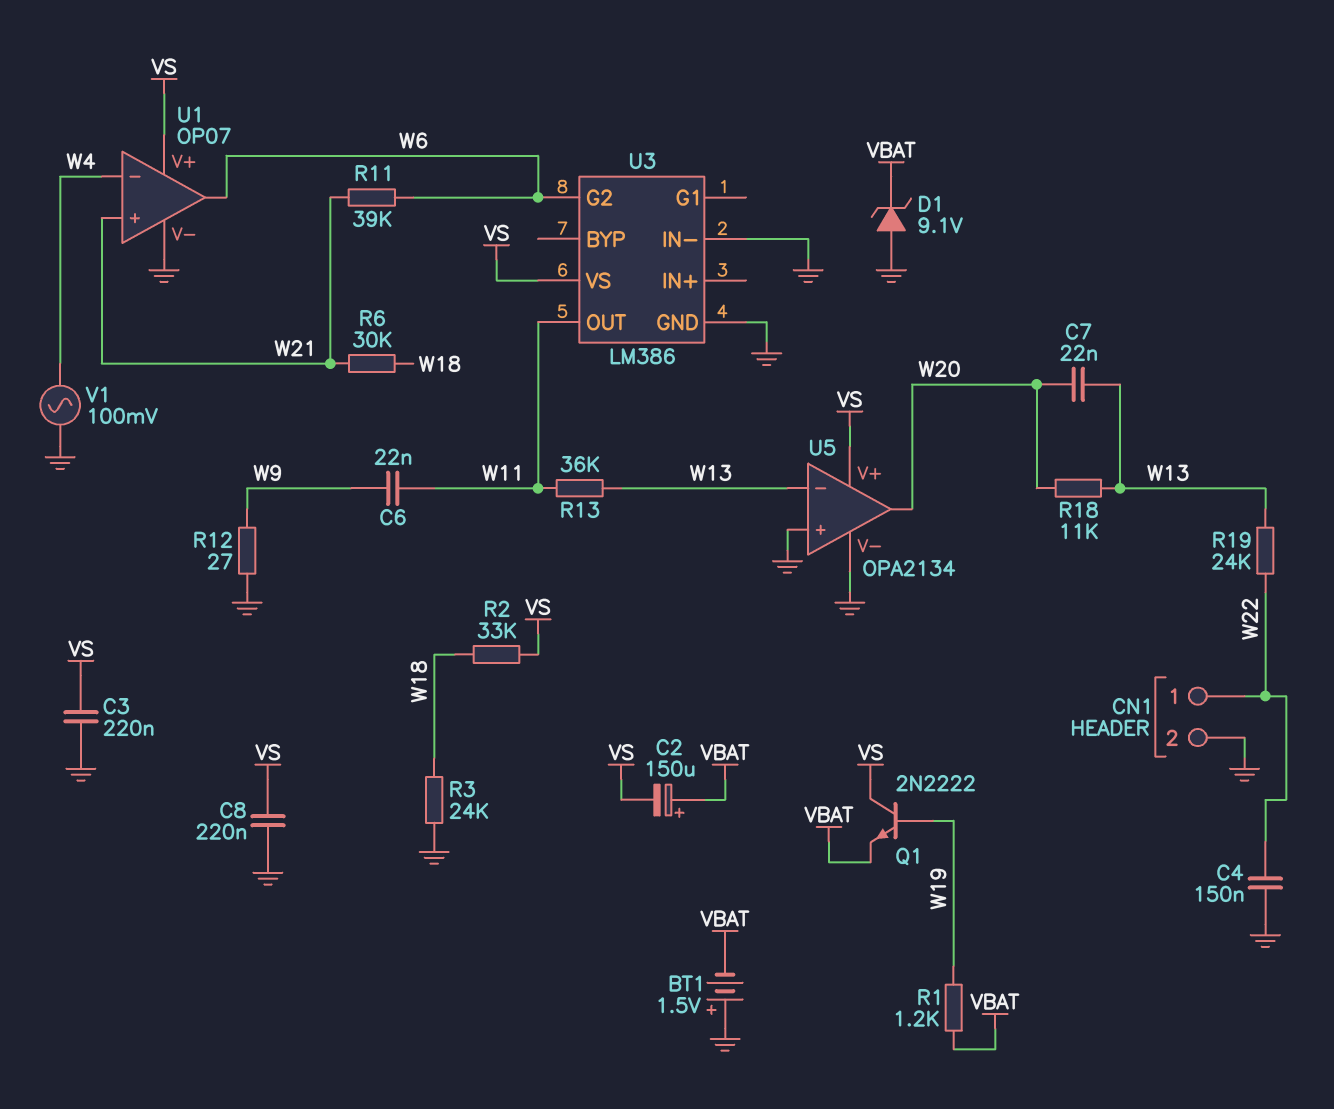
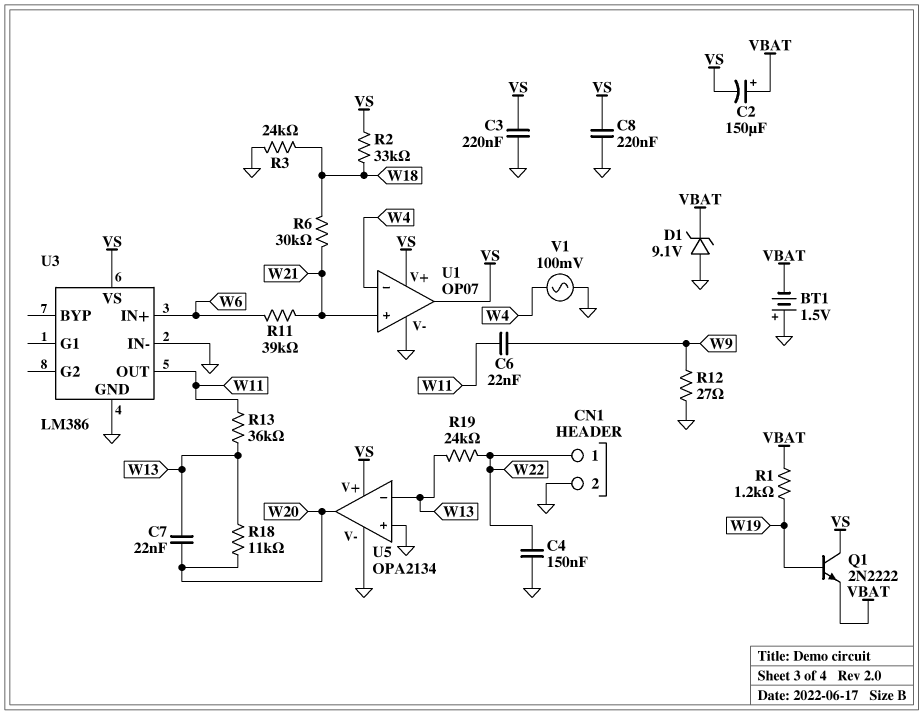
U1 pin out: W6 -> VS
U3 pin G2: W6 -> none
U3 pin IN+: none -> W6

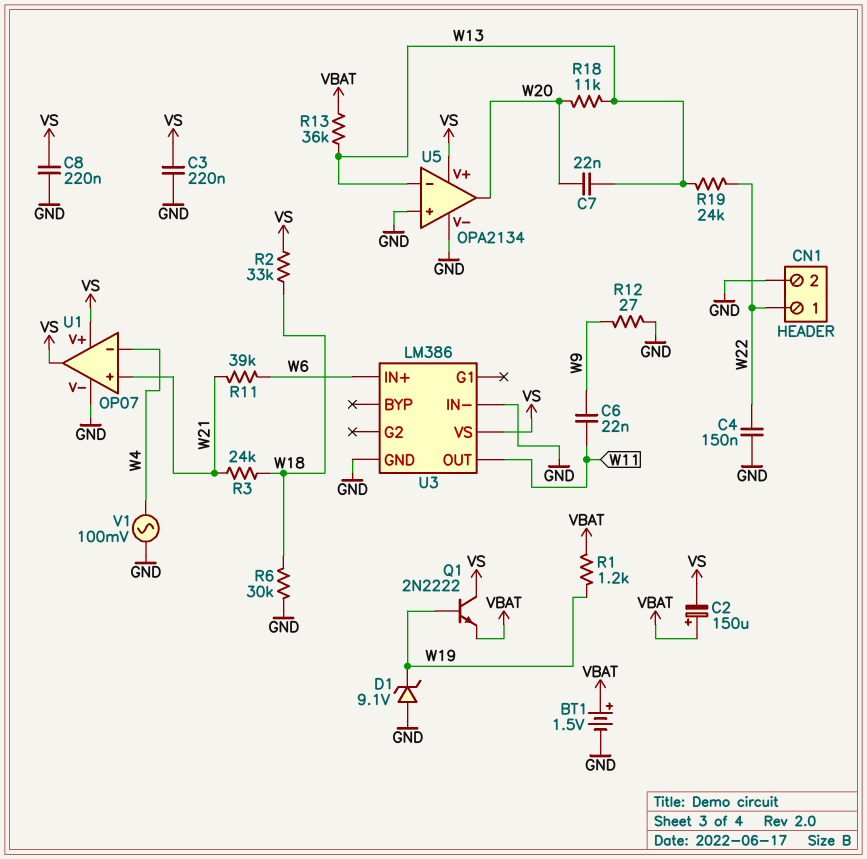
BT1: 1.5V (plus GND, minus VBAT) -> 1.5V (plus VBAT, minus GND)
D1: zener 9.1V (A GND, K VBAT) -> zener 9.1V (A GND, K W19)
R3: 24k (GND, W18) -> 24k (W18, W21)
R6: 30k (W18, W21) -> 30k (GND, W18)
R13: 36k (W11, W13) -> 36k (VBAT, W13)

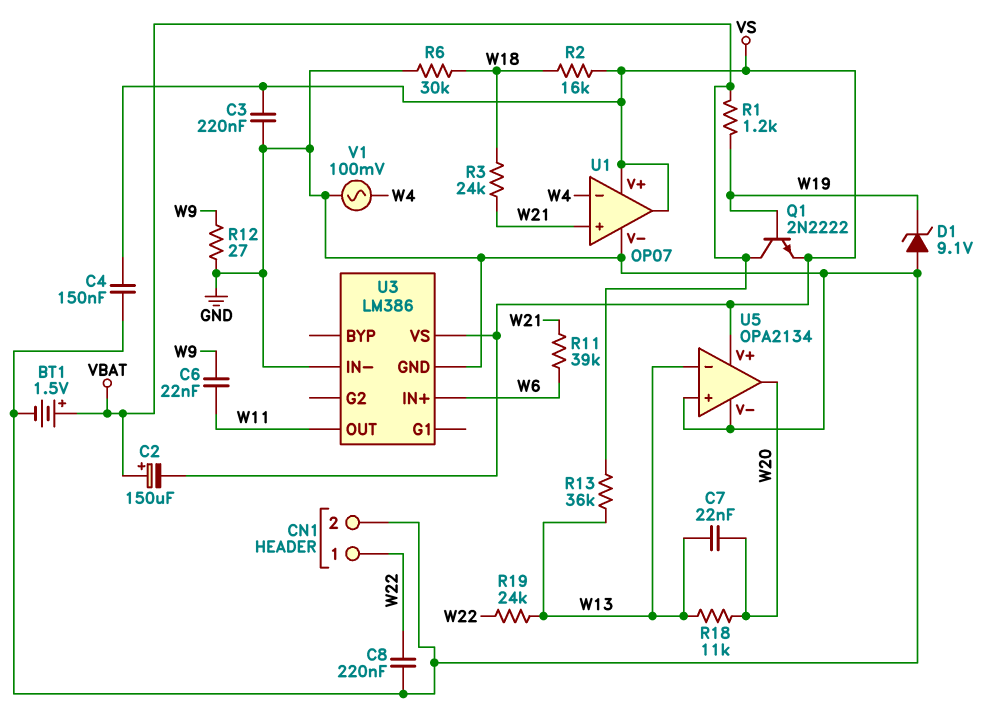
C4: 150nF (GND, W22) -> 150nF (GND, VS)
C8: 220nF (GND, VS) -> 220nF (GND, W22)
Q1: NPN 2N2222 (B W19, C VS, E VBAT) -> NPN 2N2222 (B W19, C VBAT, E VS)
R2: 33k (VS, W18) -> 16k (VS, W18)

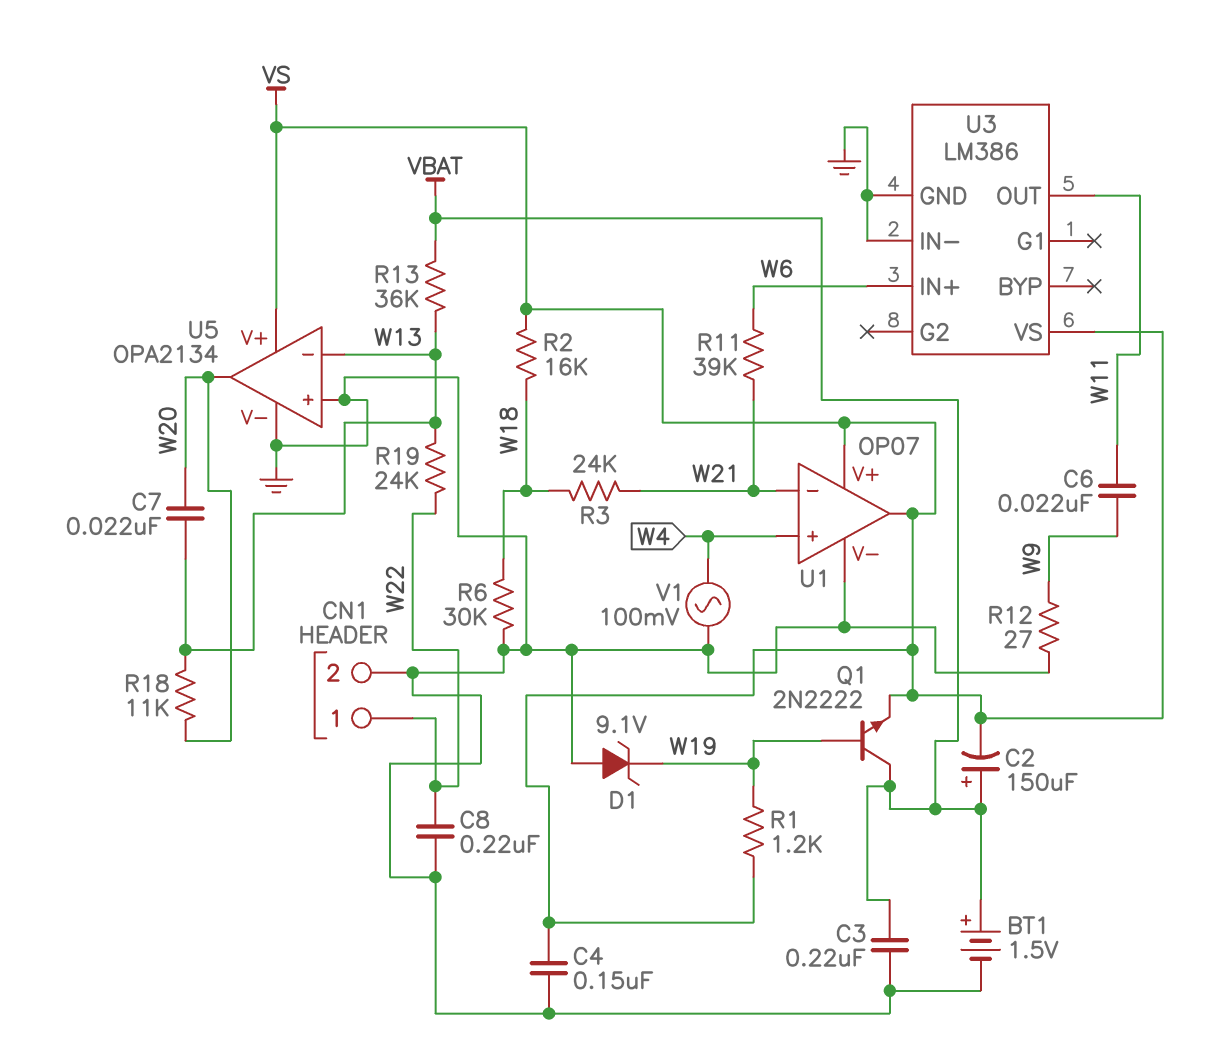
C3: 220nF (GND, VS) -> 220nF (GND, VBAT)
R1: 1.2k (VBAT, W19) -> 1.2k (VS, W19)
U1 pin in+: W21 -> W4
U1 pin in-: W4 -> W21

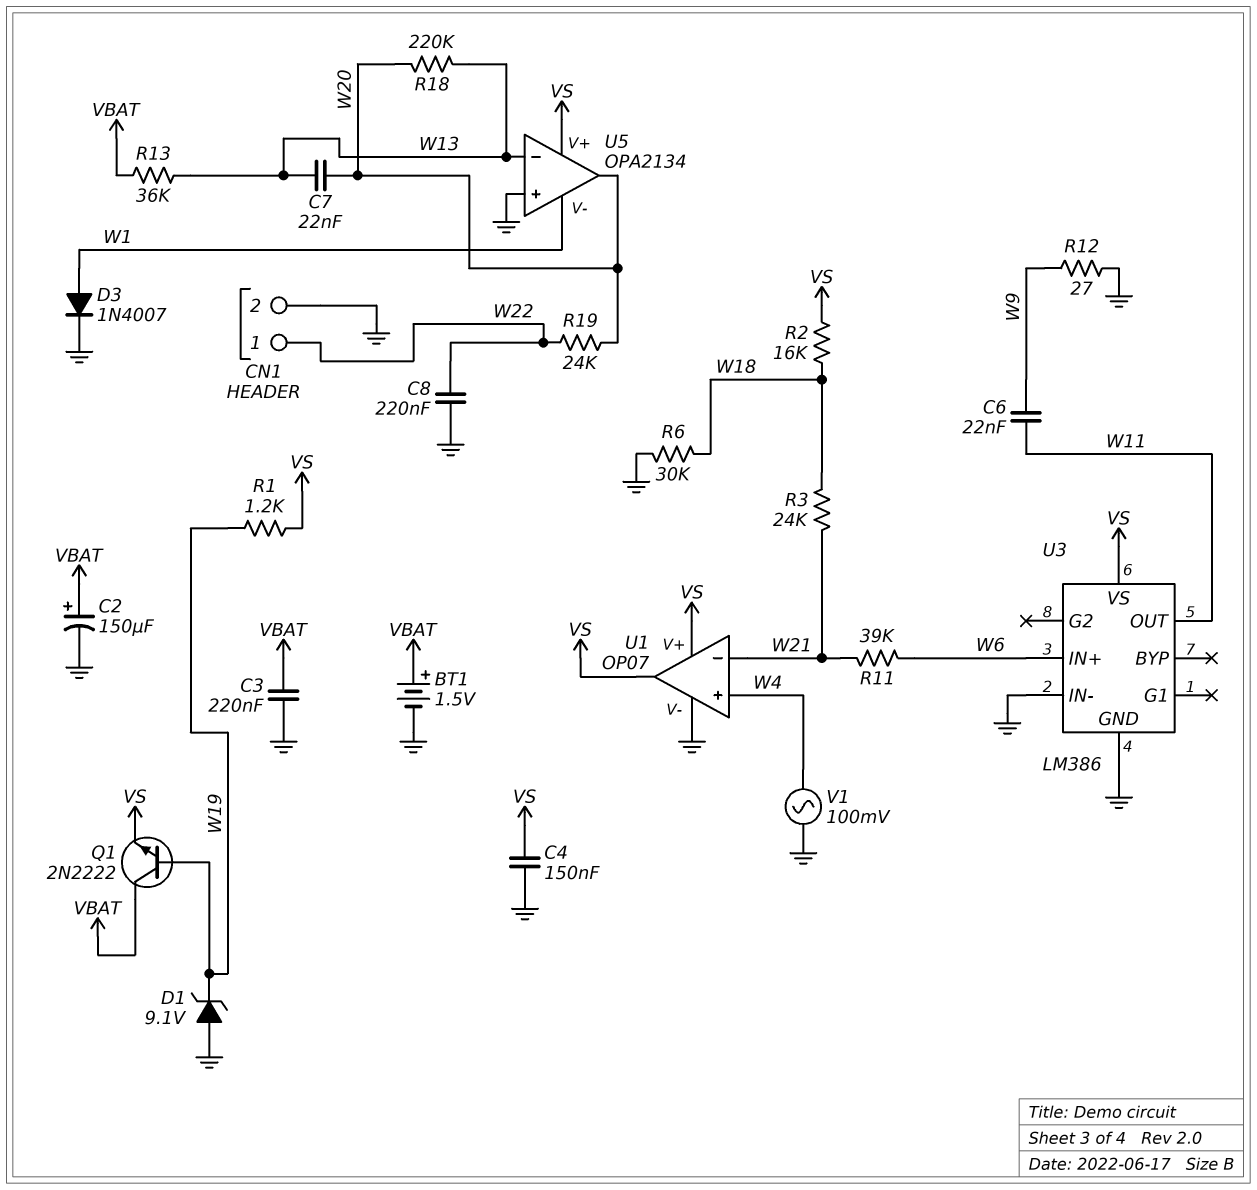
C2: 150uF (plus VBAT, minus VS) -> 150uF (plus VBAT, minus GND)
D3: none -> diode 1N4007 (A W1, K GND)
R18: 11k (W13, W20) -> 220k (W13, W20)
R19: 24k (W13, W22) -> 24k (W20, W22)
U5 pin V-: GND -> W1

